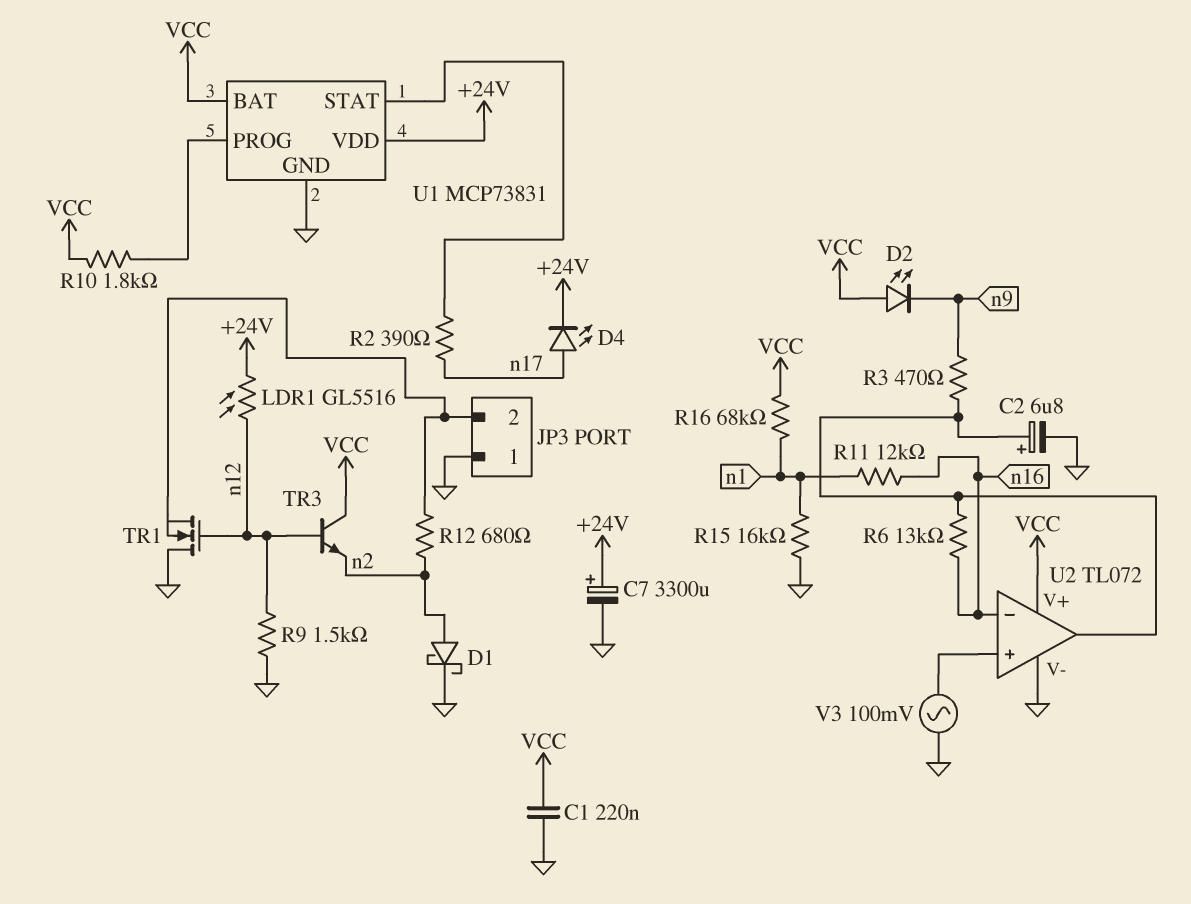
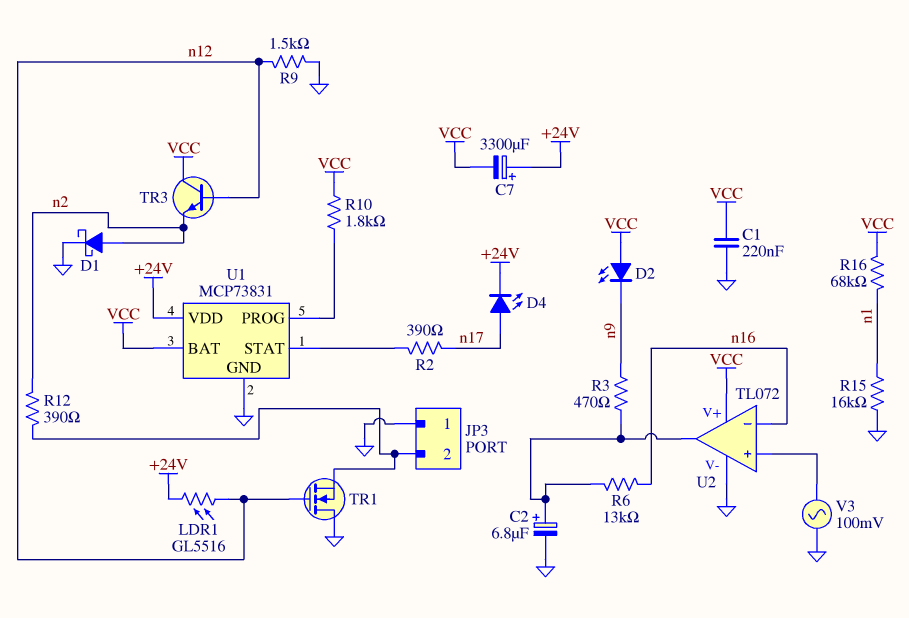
C7: 3300uF (plus +24V, minus GND) -> 3300uF (plus +24V, minus VCC)
R11: 12k (n1, n16) -> none
R12: 680 (JP3/2, n2) -> 390 (JP3/2, n2)

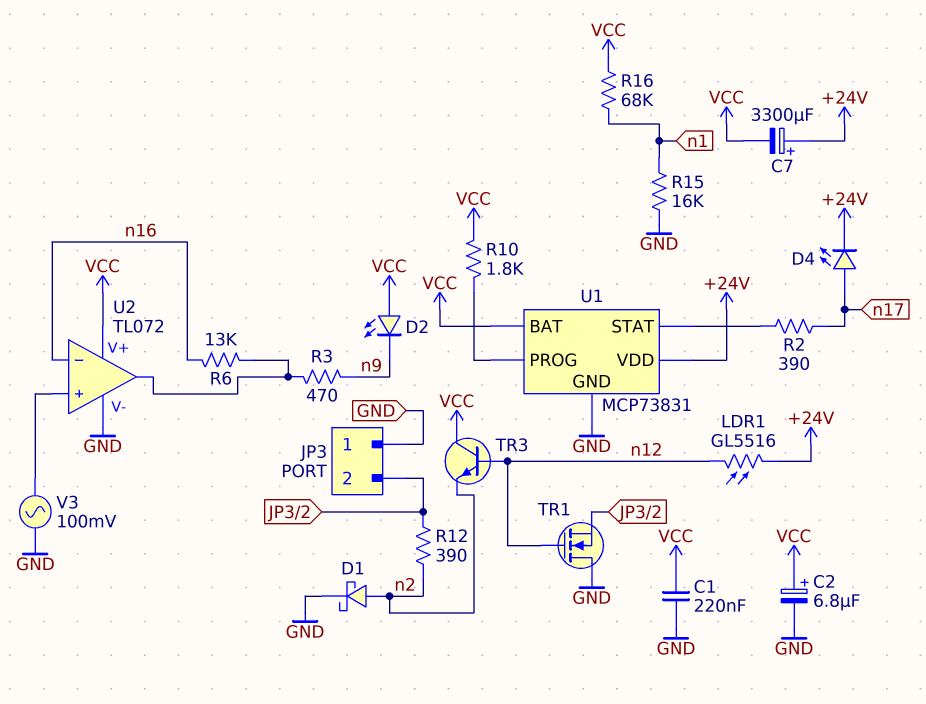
C2: 6.8uF (plus U2/out, minus GND) -> 6.8uF (plus VCC, minus GND)
R9: 1.5k (GND, n12) -> none

